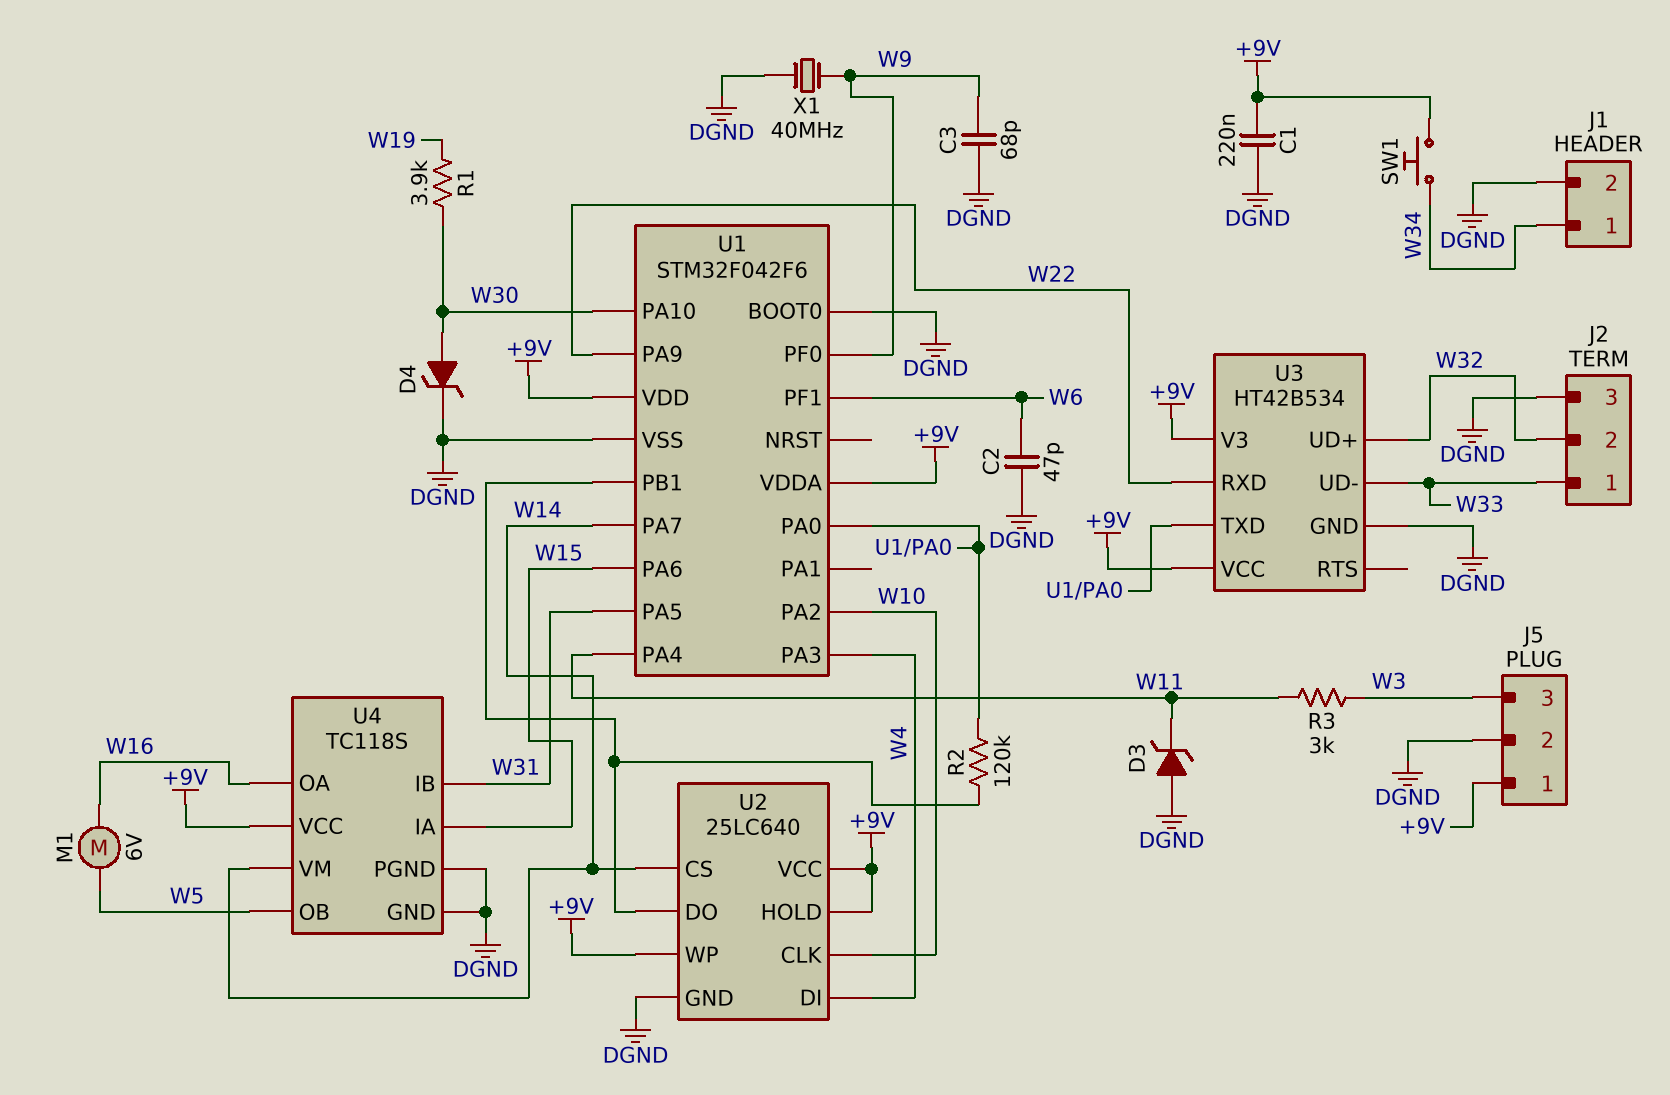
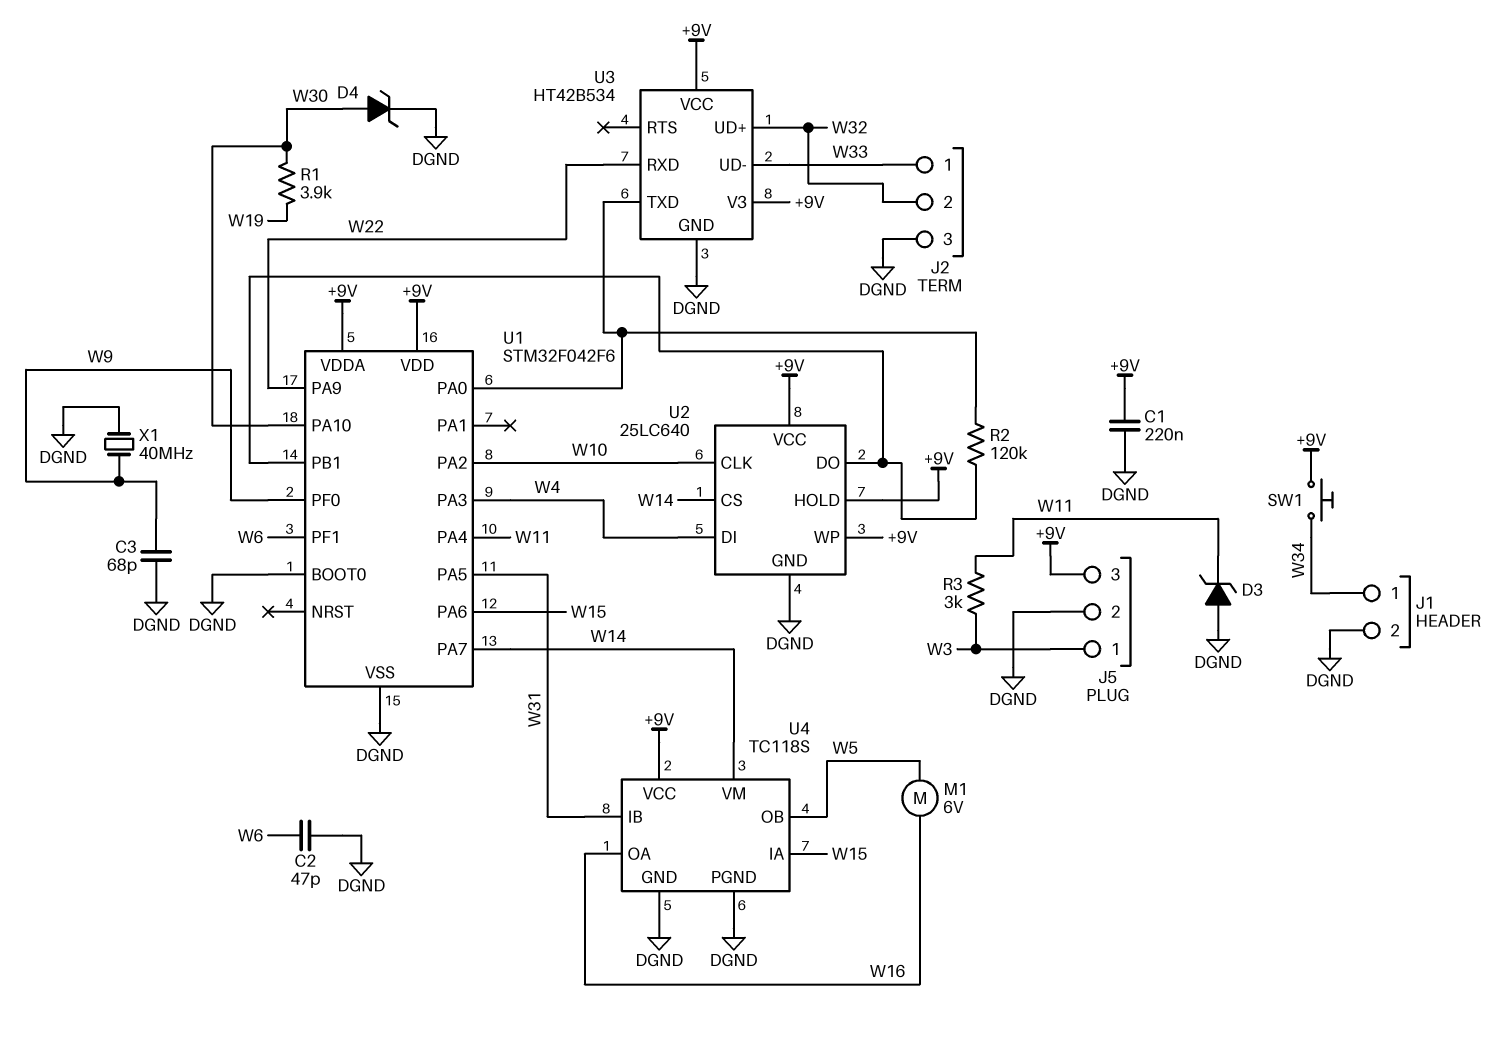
J5 pin 1: +9V -> W3
J5 pin 3: W3 -> +9V

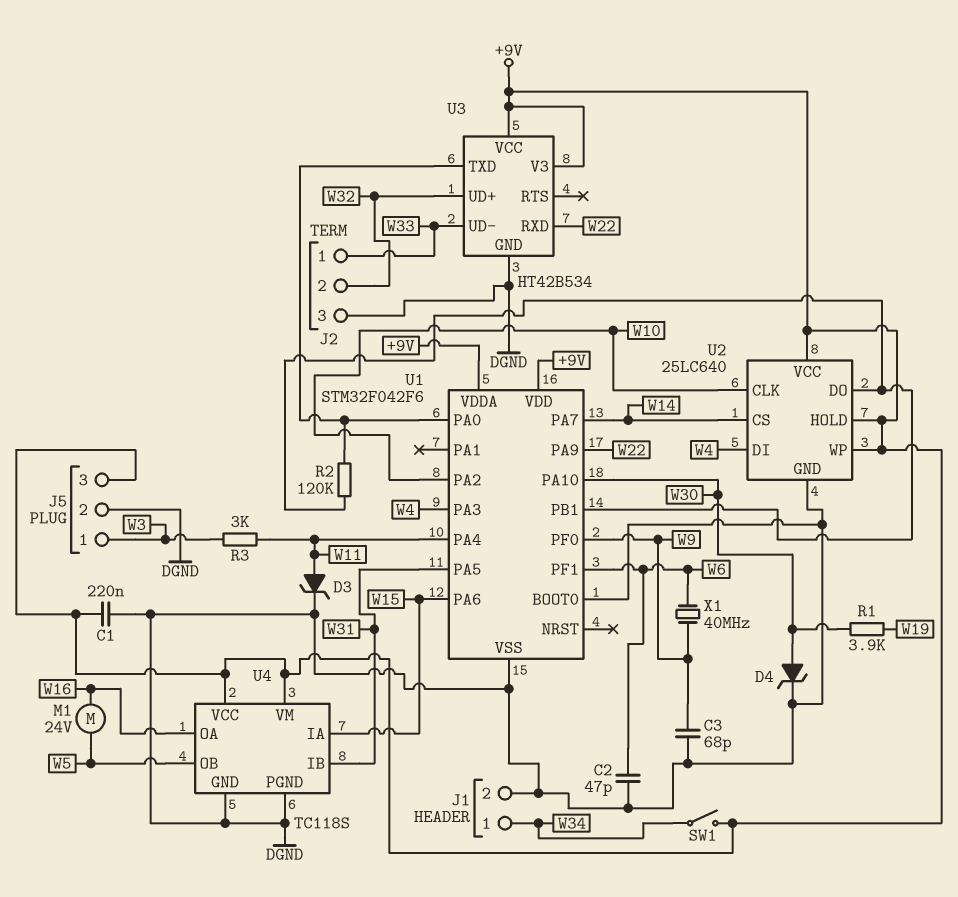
D3: zener (A DGND, K W11) -> zener (A W11, K DGND)
M1: motor 6V (W5, W16) -> motor 24V (W5, W16)
SW1: button (+9V, W34) -> switch (+9V, W34)
U4 pin VM: W14 -> +9V
X1: 40MHz (DGND, W9) -> 40MHz (W6, W9)

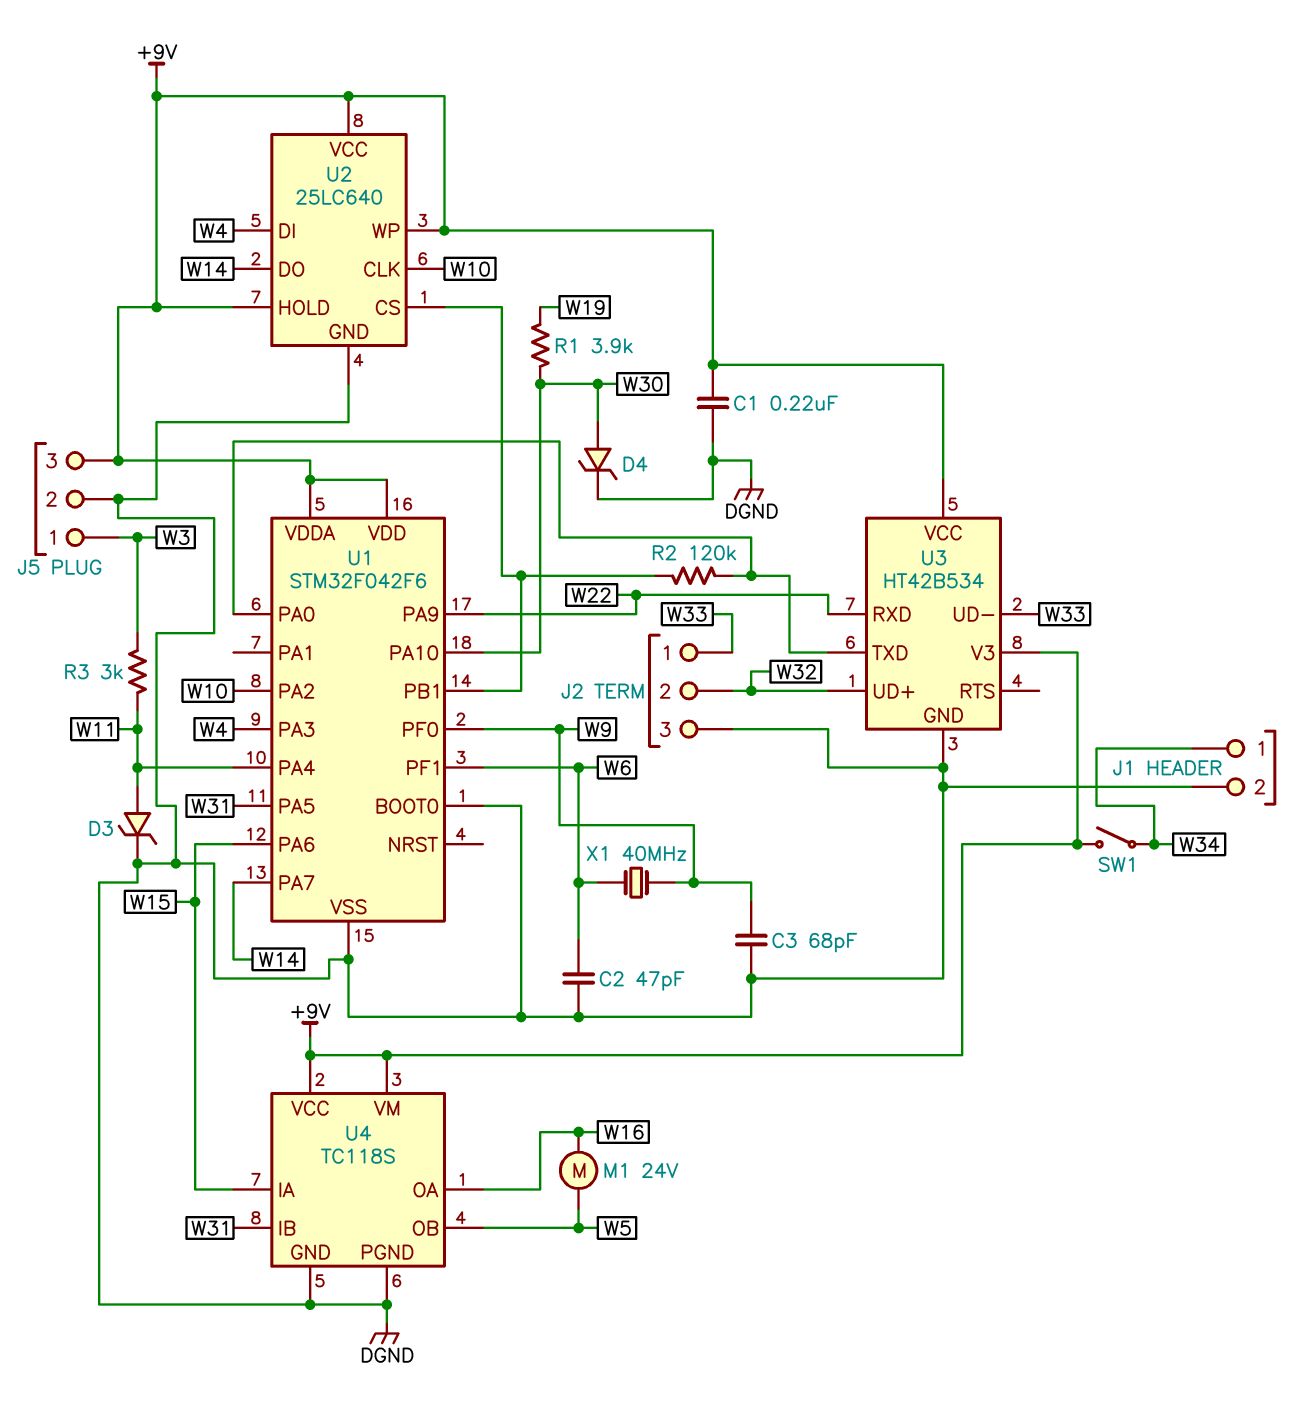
U2 pin CS: W14 -> U1/PB1
U2 pin DO: U1/PB1 -> W14

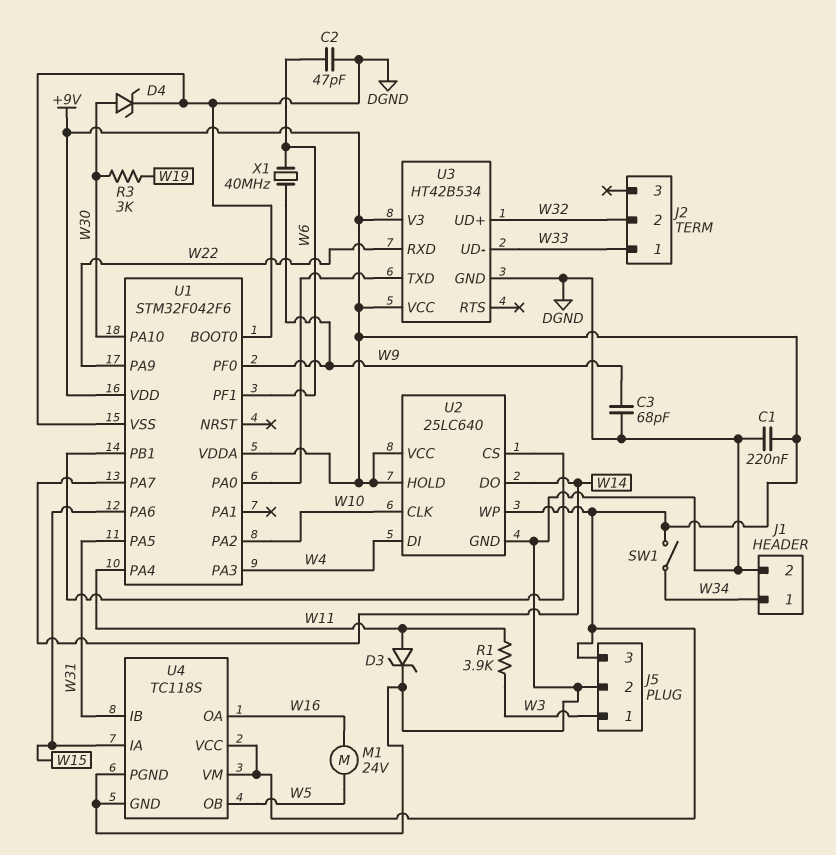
J2 pin 3: DGND -> none
R1: 3.9k (W19, W30) -> 3.9k (W3, W11)
R2: 120k (U1/PA0, U1/PB1) -> none
R3: 3k (W3, W11) -> 3k (W19, W30)

